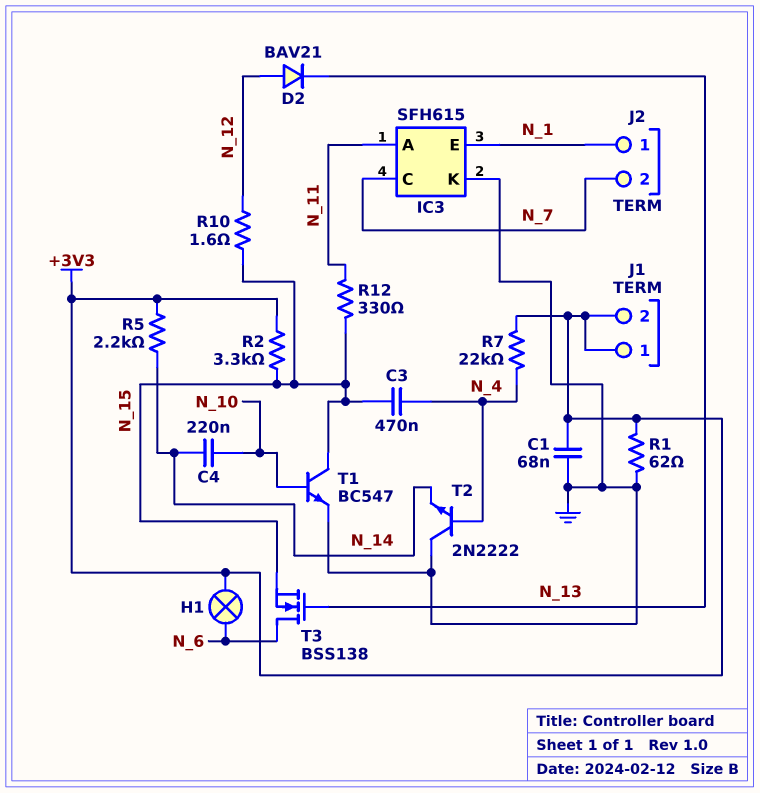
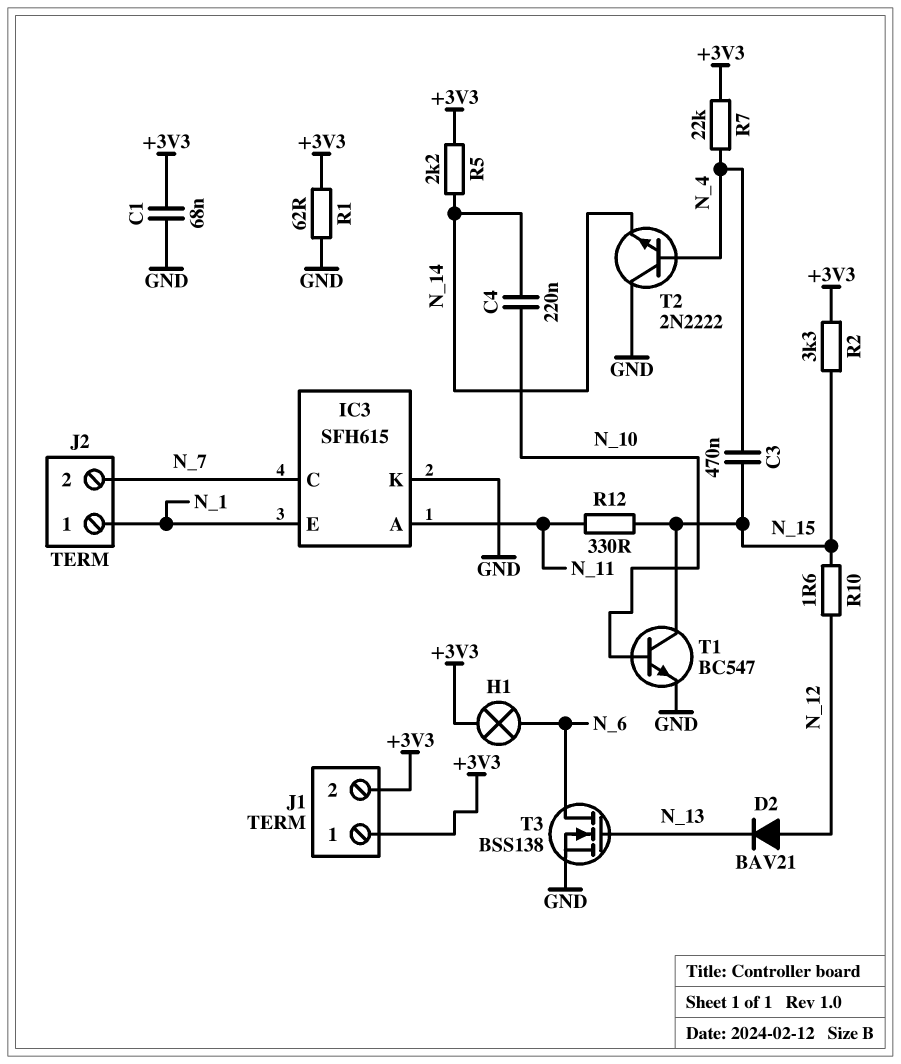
T3: NMOS BSS138 (G N_13, D N_6, S N_15) -> NMOS BSS138 (G N_13, D N_6, S GND)

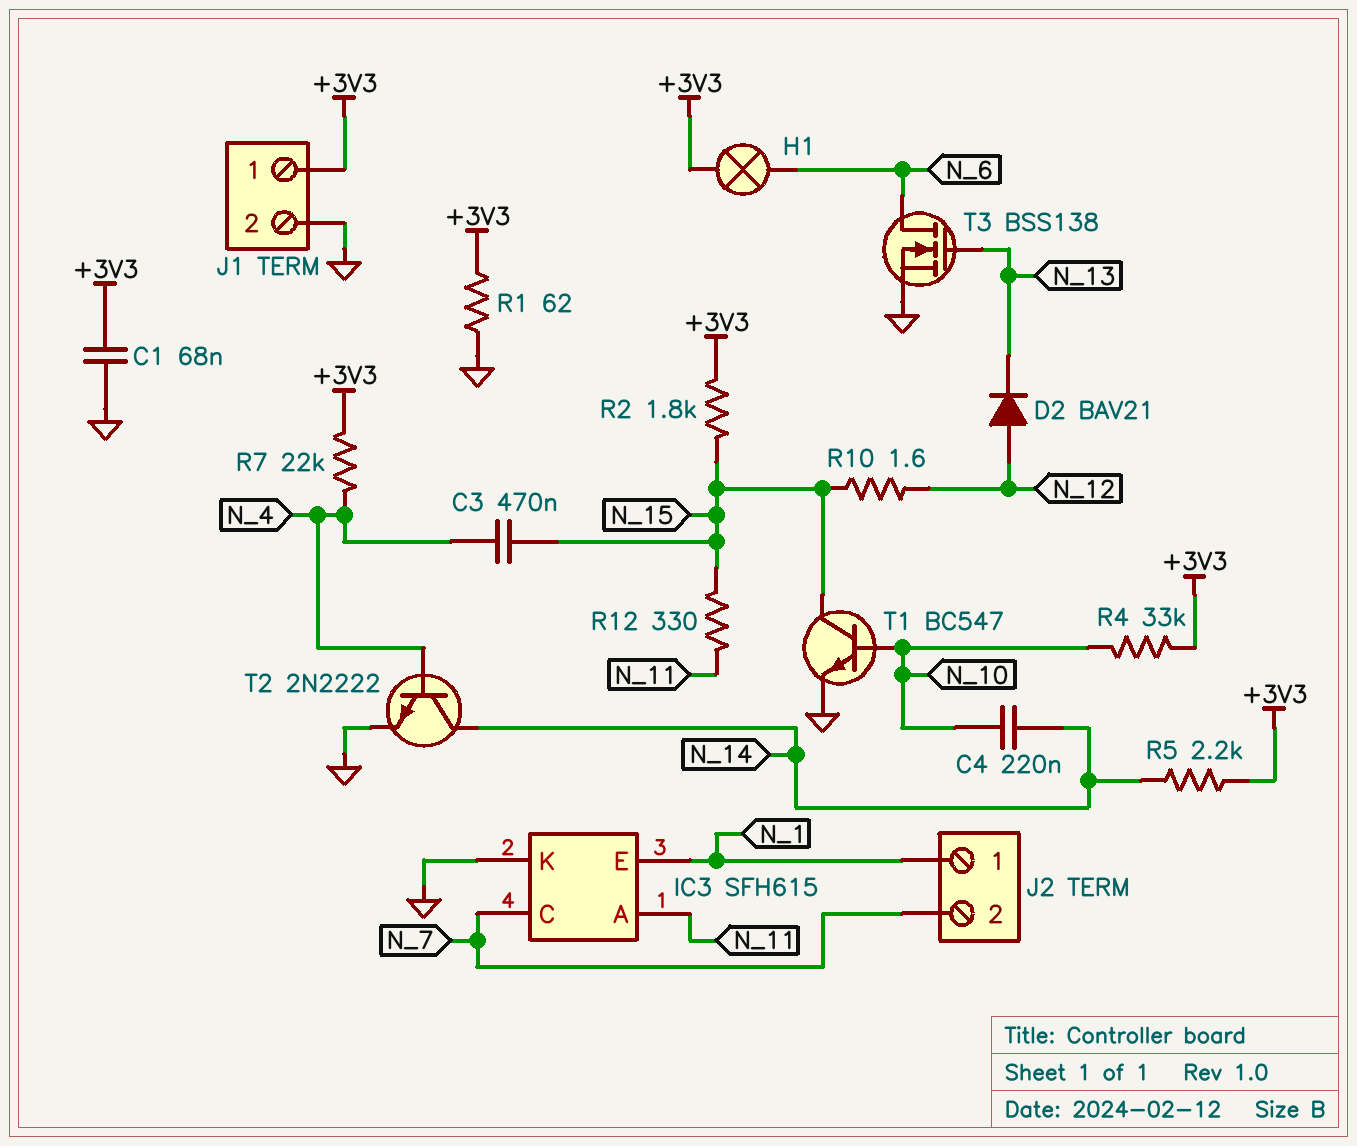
J1 pin 2: +3V3 -> GND
R2: 3.3k (+3V3, N_15) -> 1.8k (+3V3, N_15)
R4: none -> 33k (+3V3, N_10)
T2: NPN 2N2222 (B N_4, C GND, E N_14) -> NPN 2N2222 (B N_4, C N_14, E GND)

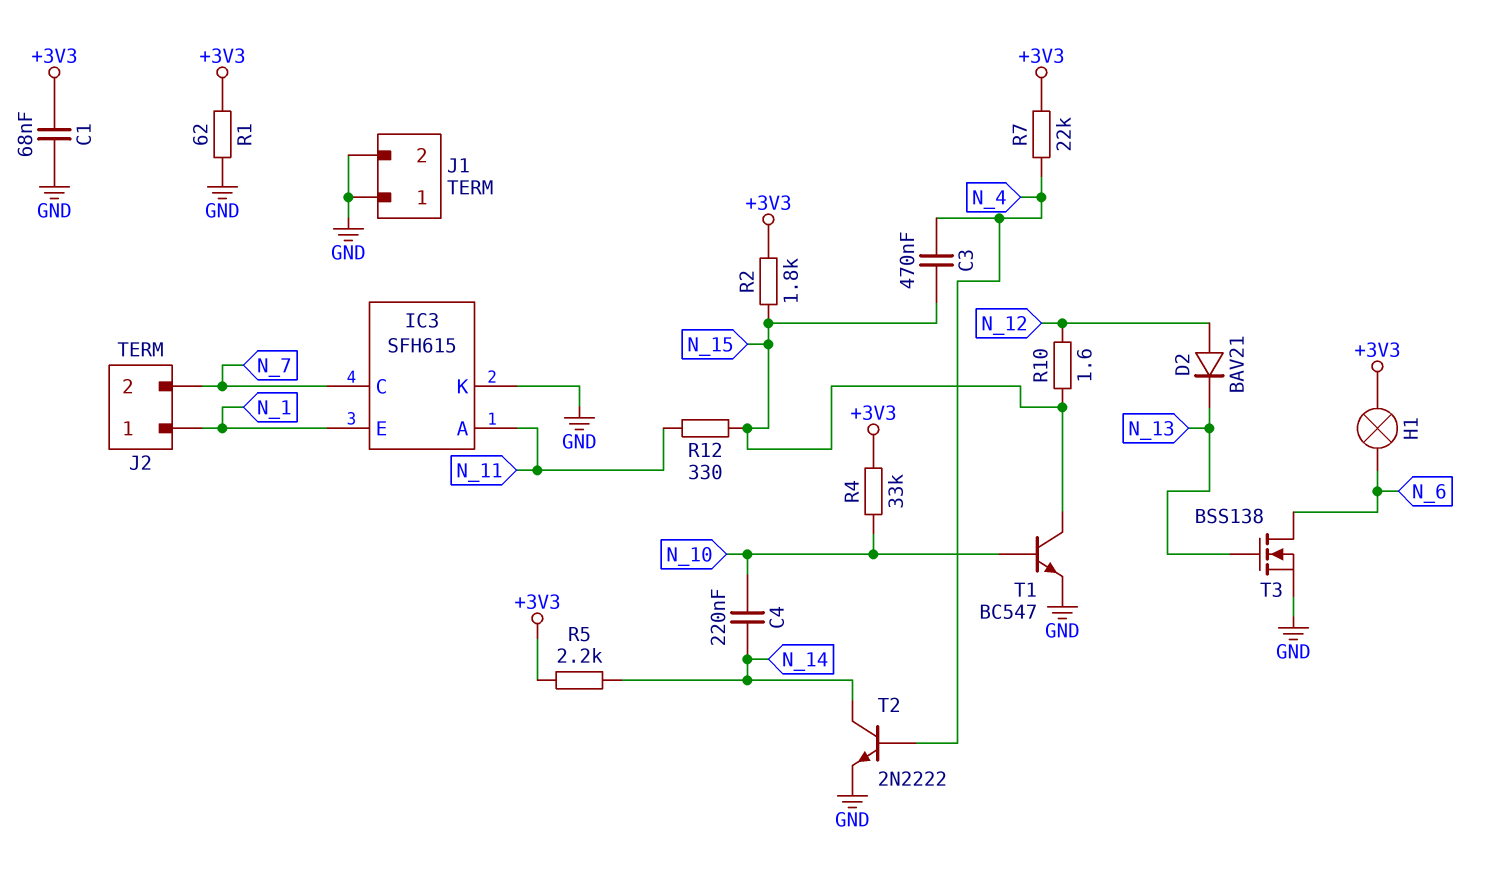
J1 pin 1: +3V3 -> GND

